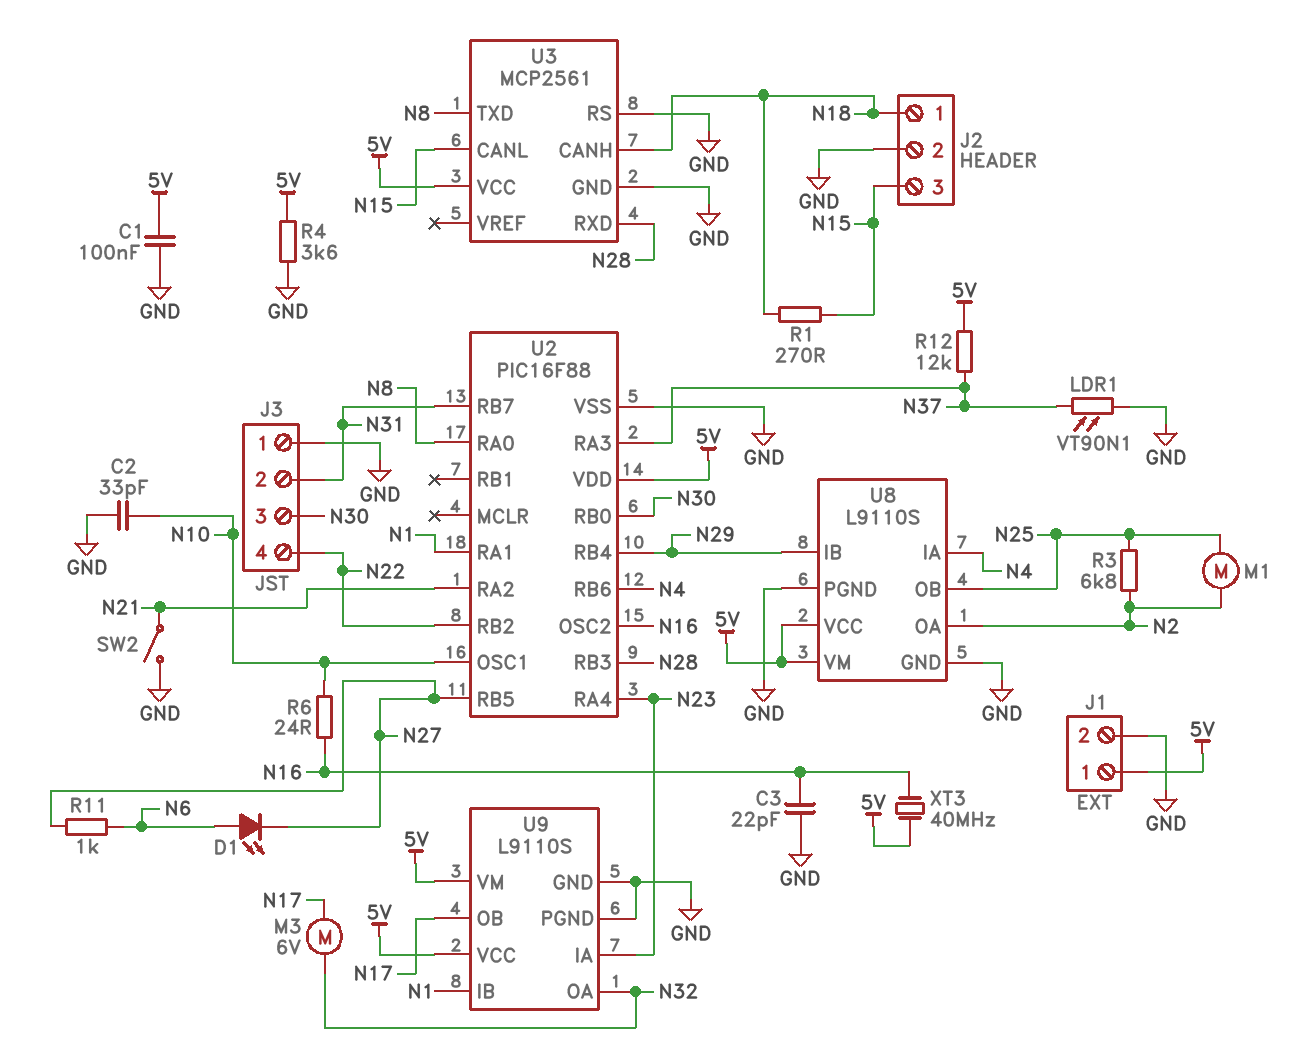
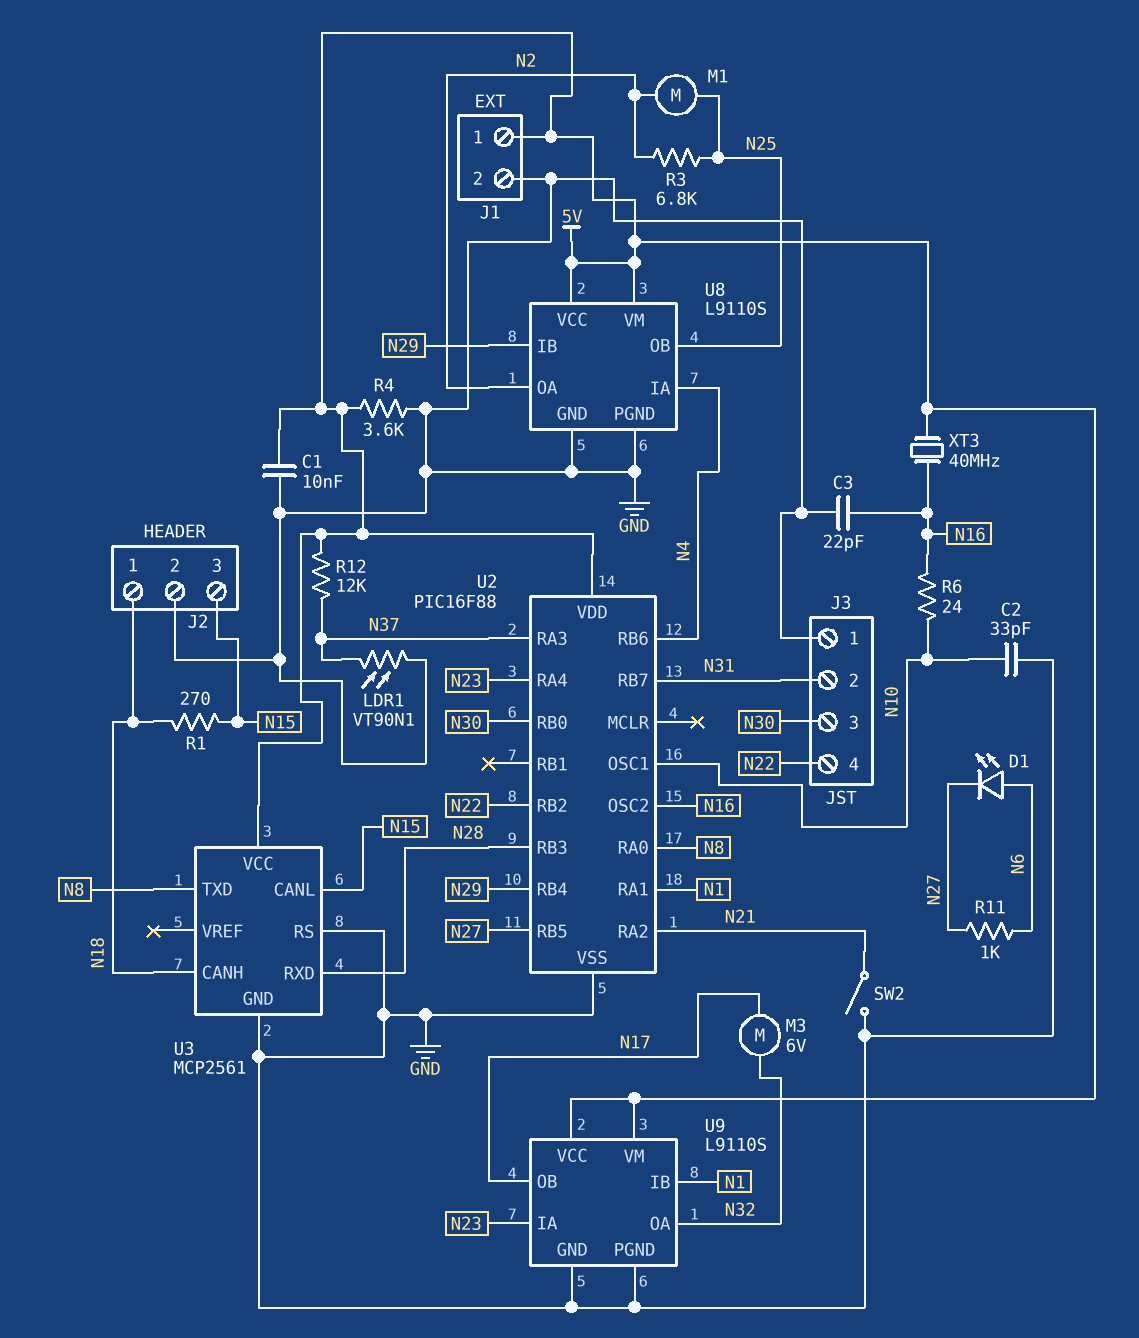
C1: 100nF (5V, GND) -> 10nF (5V, GND)

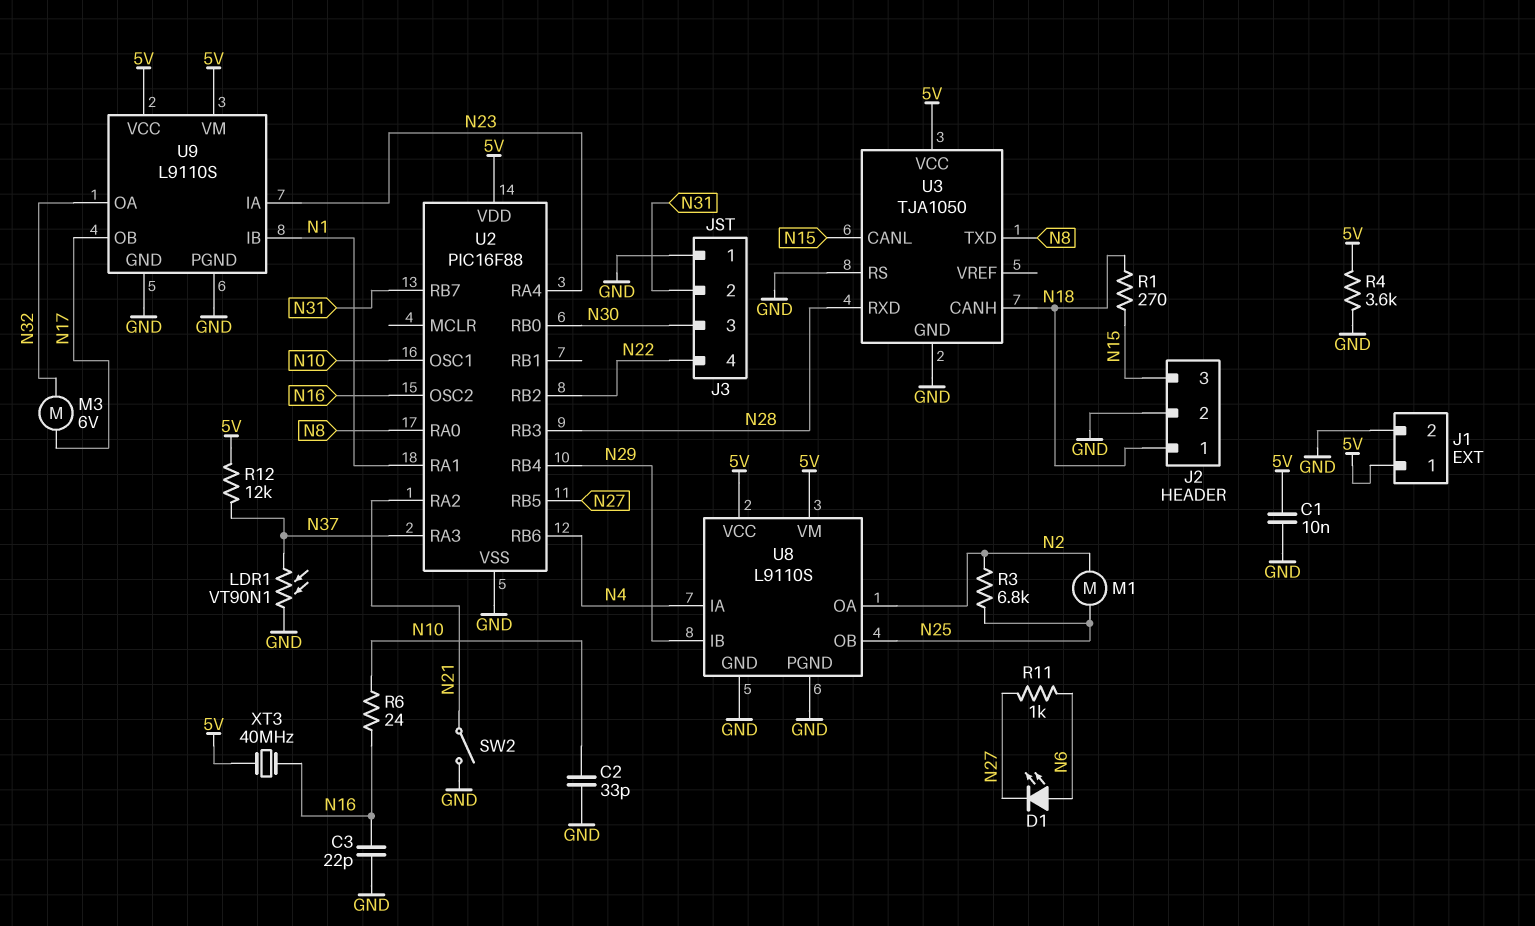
U3: MCP2561 -> TJA1050

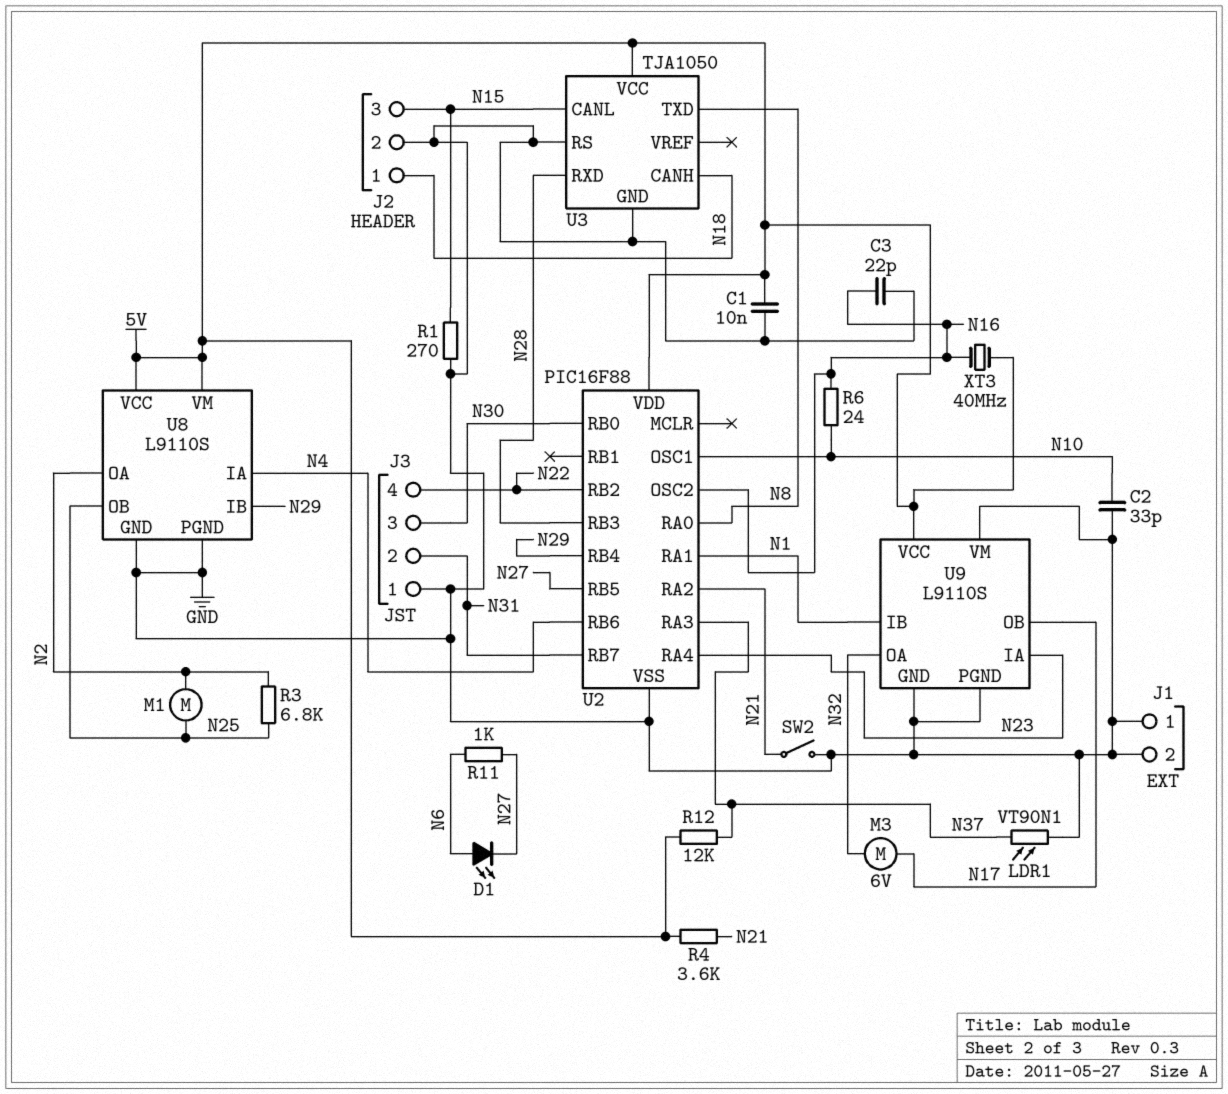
J1 pin 1: 5V -> GND
R1: 270 (N15, N18) -> 270 (GND, N15)
R4: 3.6k (5V, GND) -> 3.6k (5V, N21)
U9 pin VM: 5V -> GND

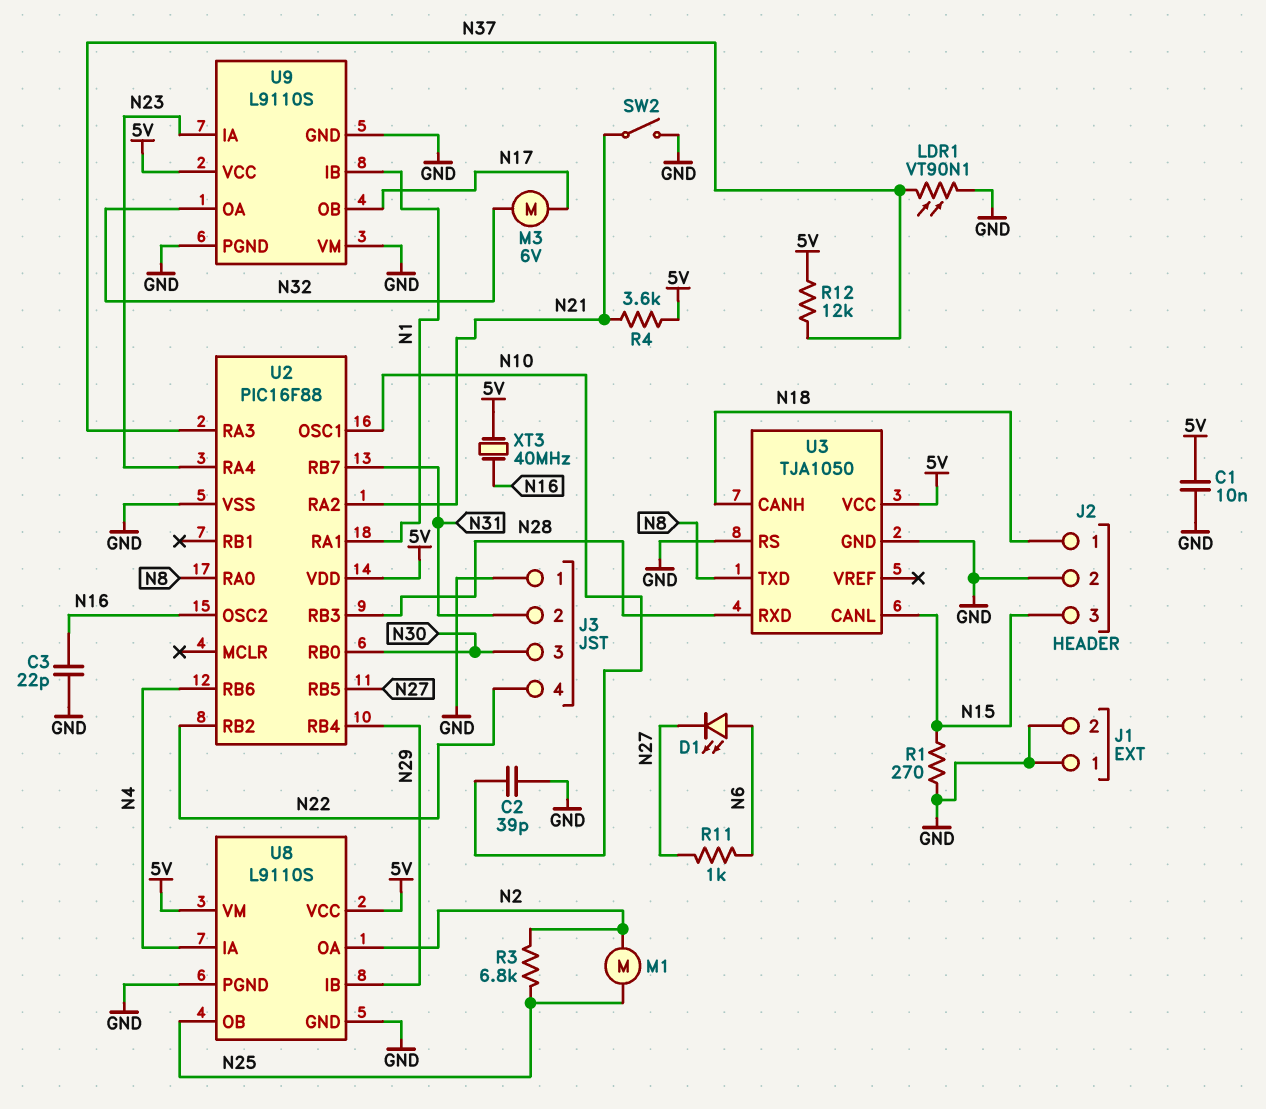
C2: 33pF (GND, N10) -> 39pF (GND, N10)
R6: 24 (N10, N16) -> none

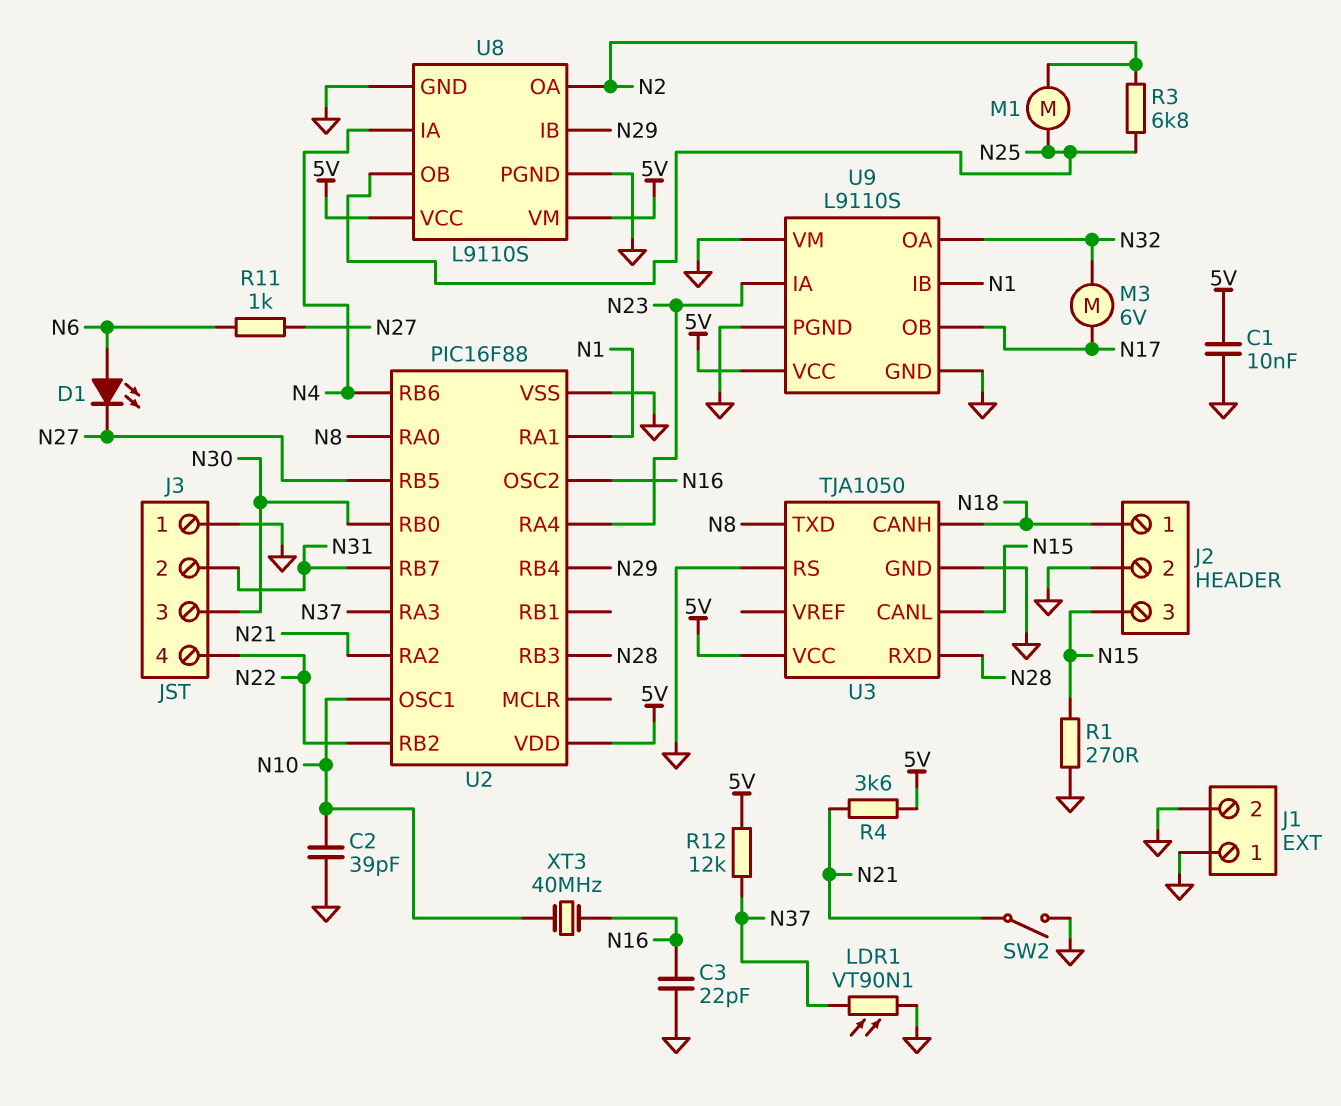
XT3: 40MHz (5V, N16) -> 40MHz (N10, N16)

